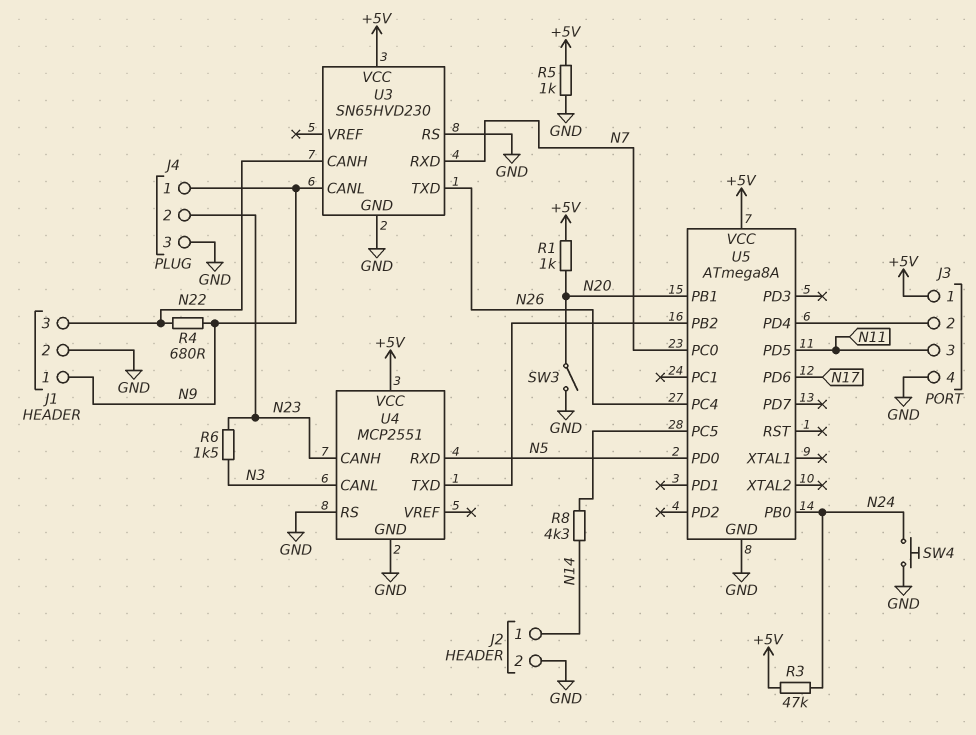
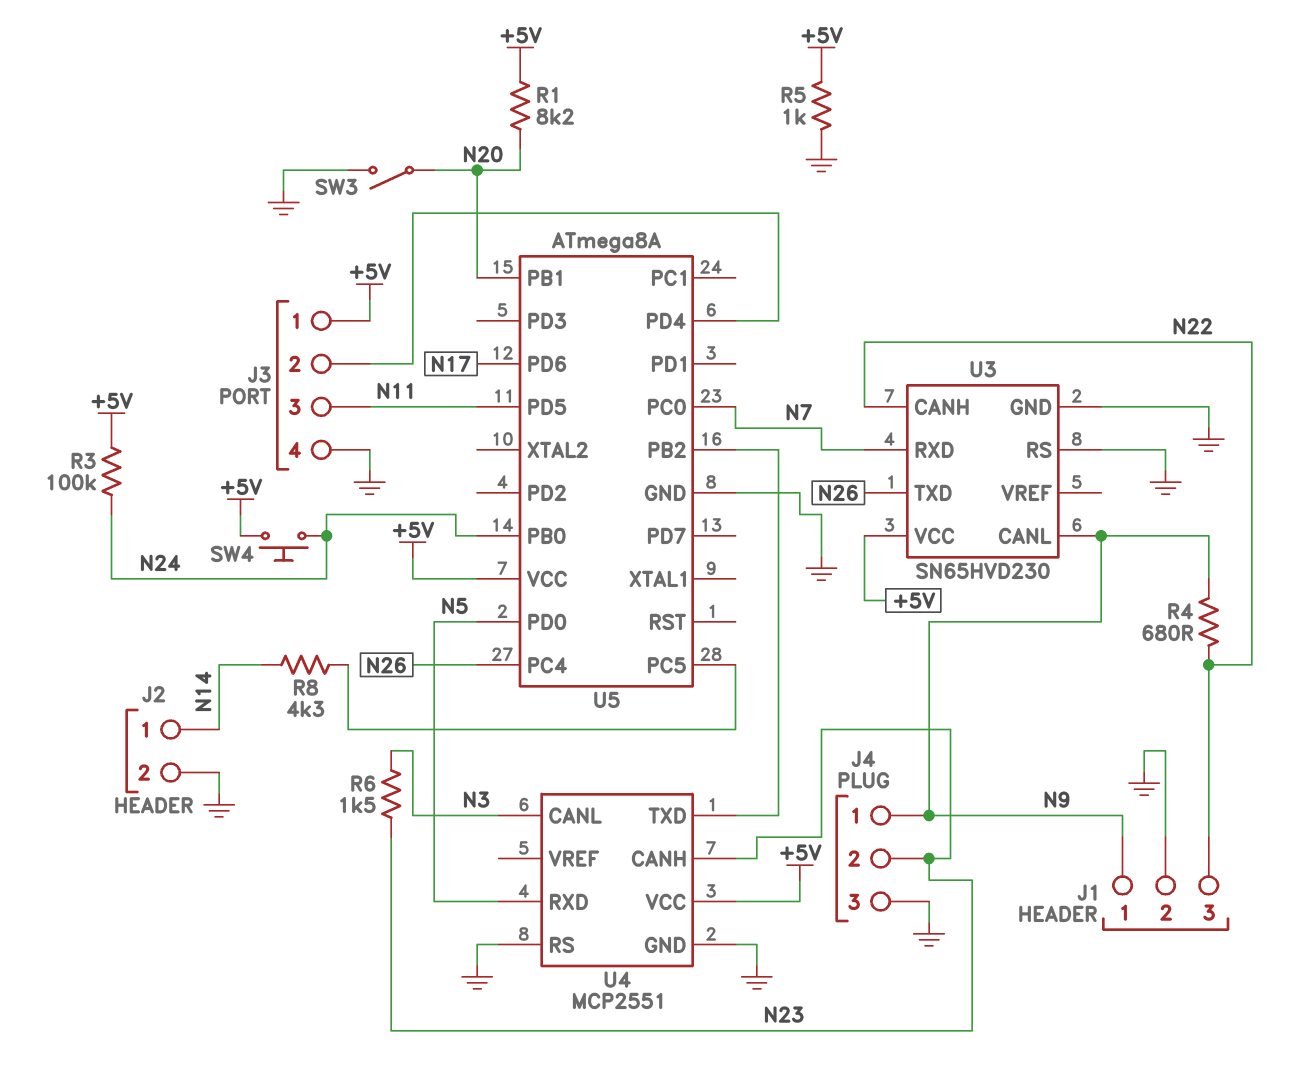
R1: 1k (+5V, N20) -> 8.2k (+5V, N20)
R3: 47k (+5V, N24) -> 100k (+5V, N24)
SW4: button (GND, N24) -> button (+5V, N24)

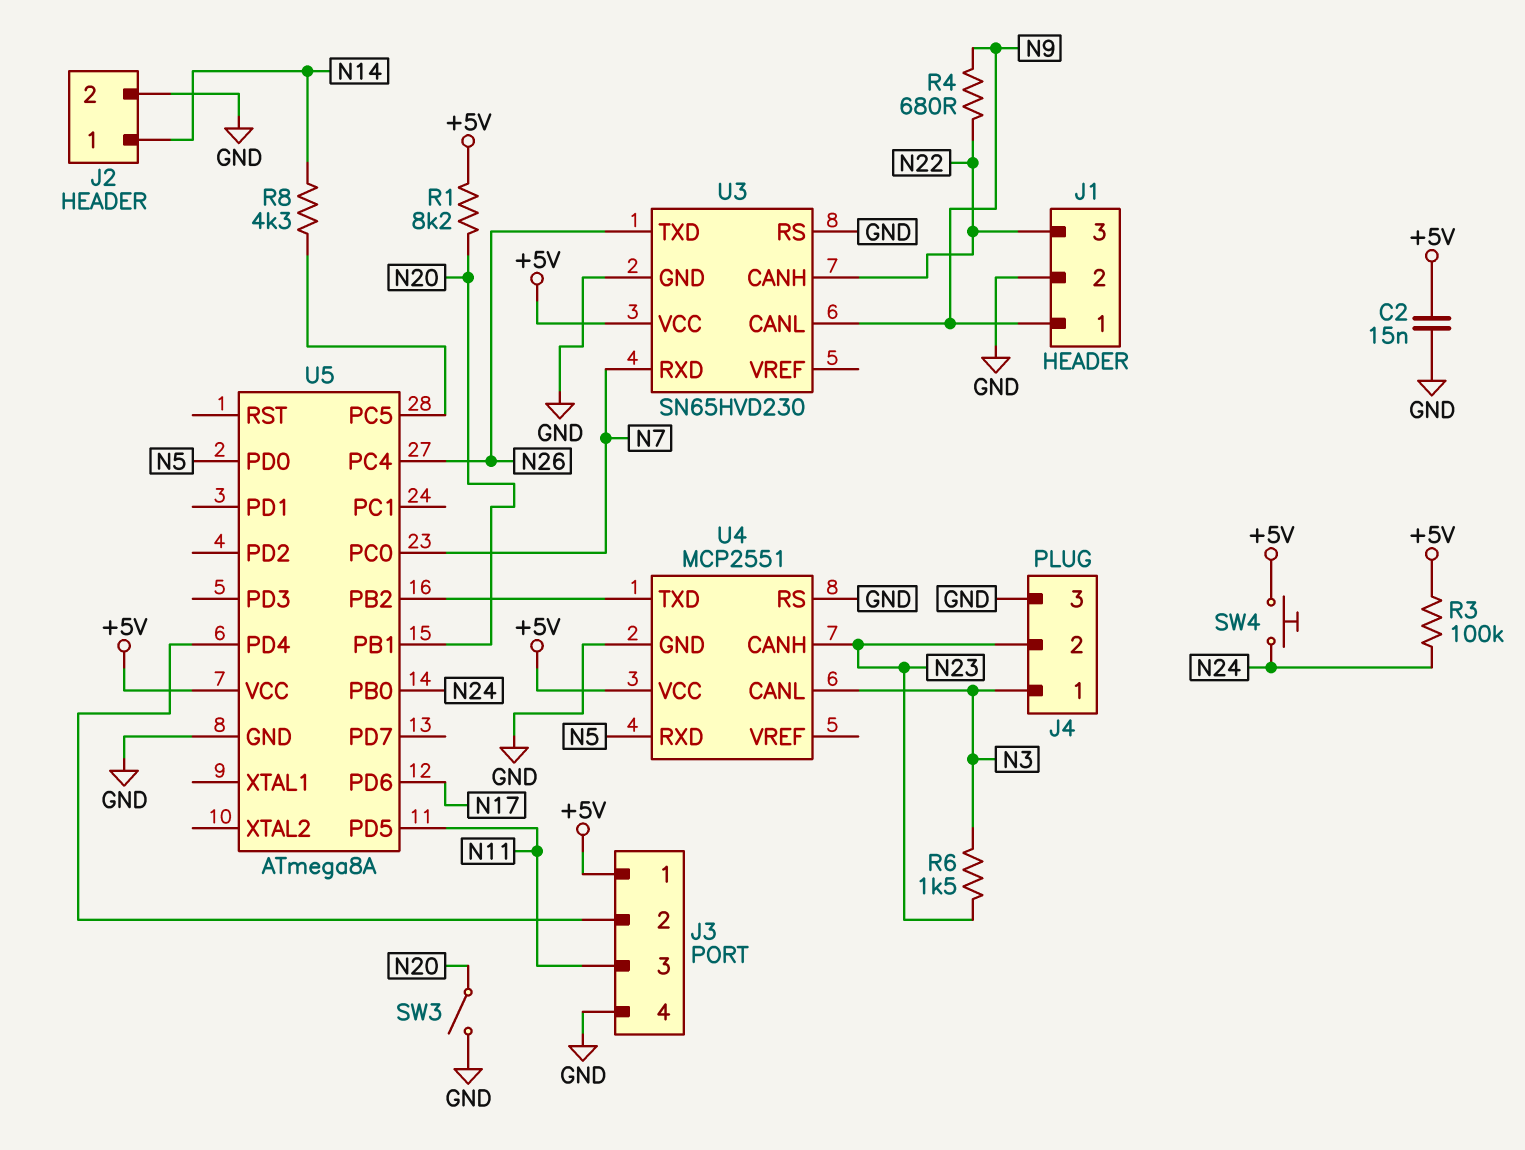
C2: none -> 15nF (+5V, GND)
J4 pin 1: N9 -> N3
R5: 1k (+5V, GND) -> none

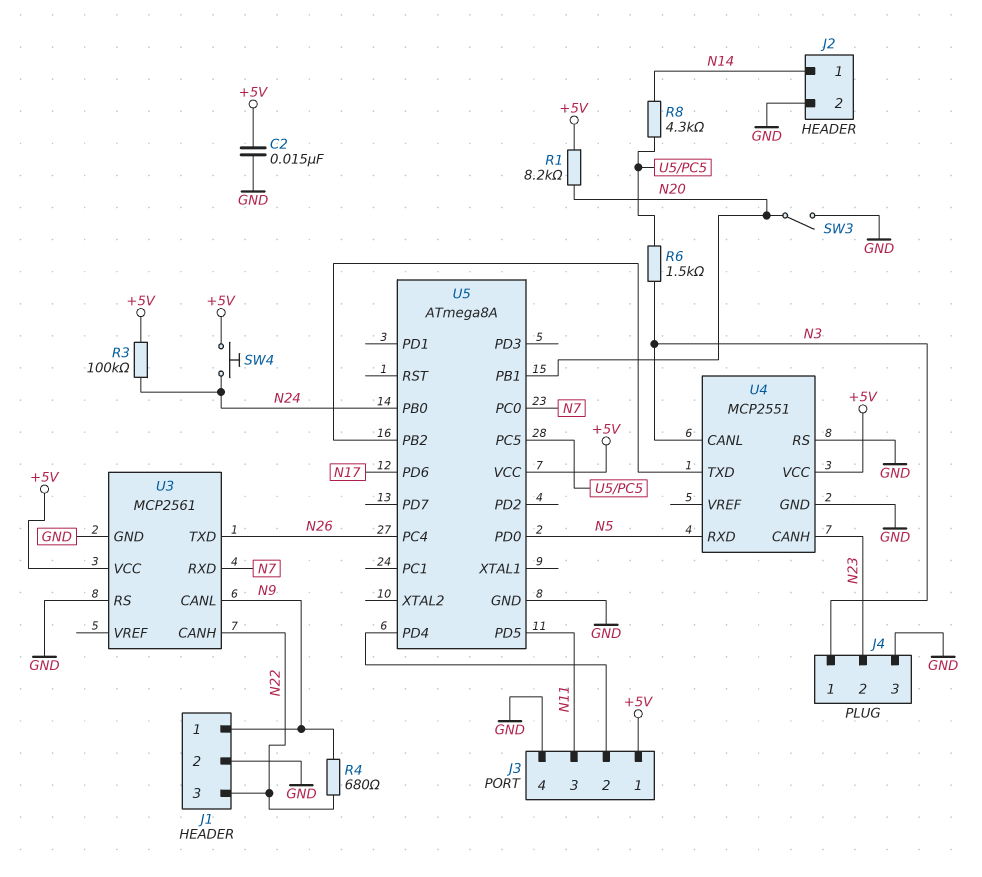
R6: 1.5k (N3, N23) -> 1.5k (N3, U5/PC5)
U3: SN65HVD230 -> MCP2561

